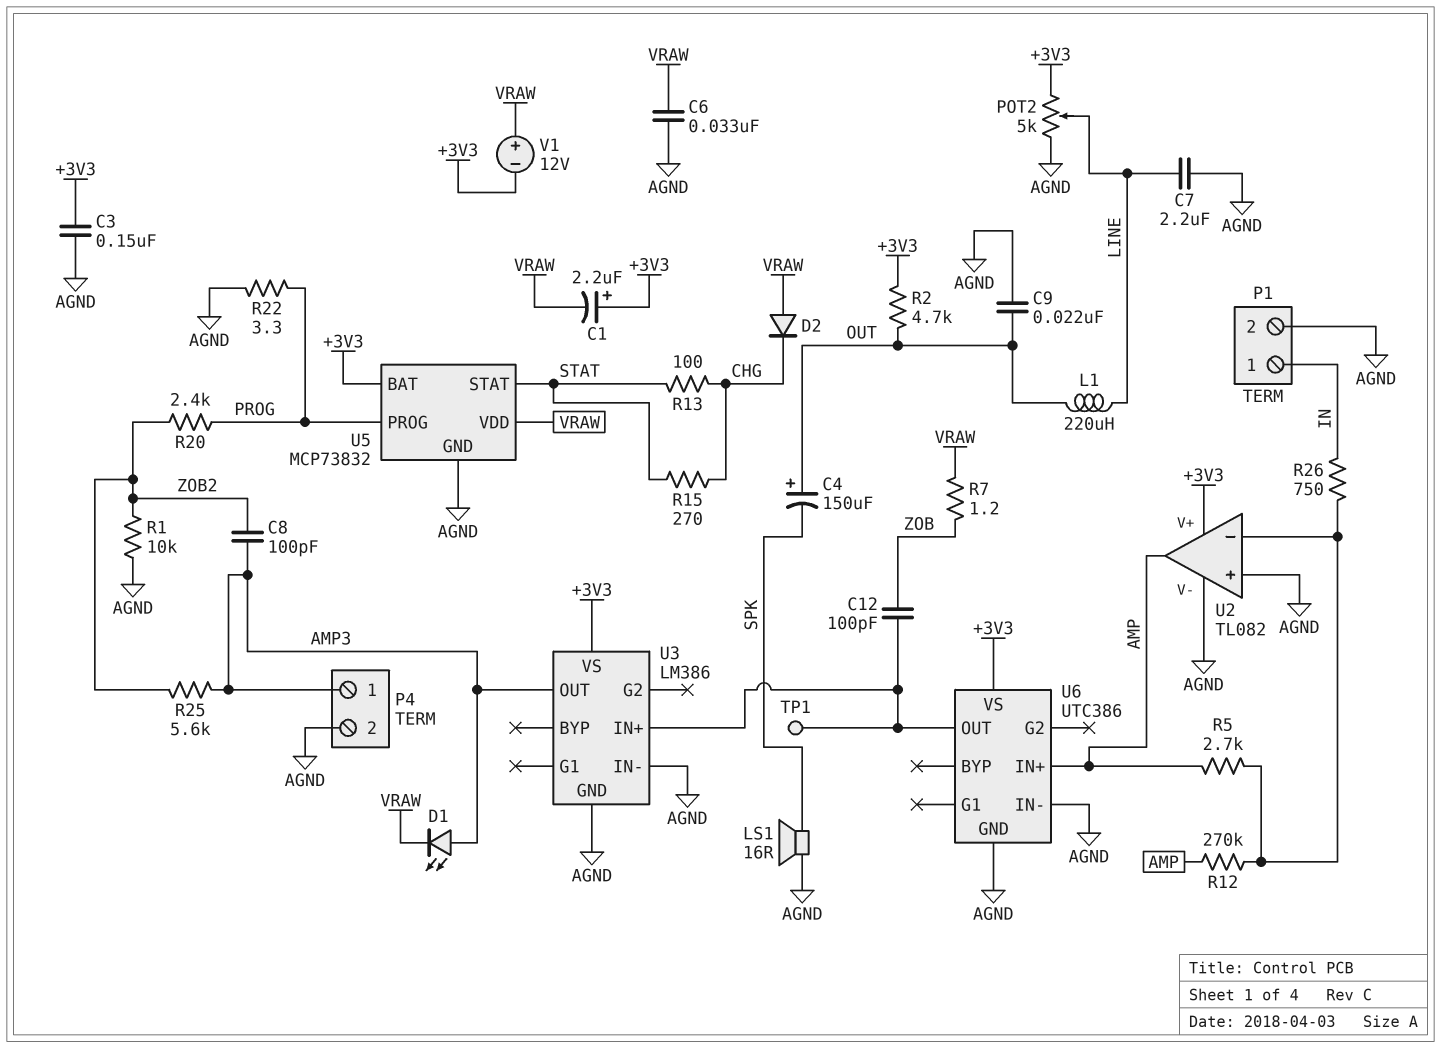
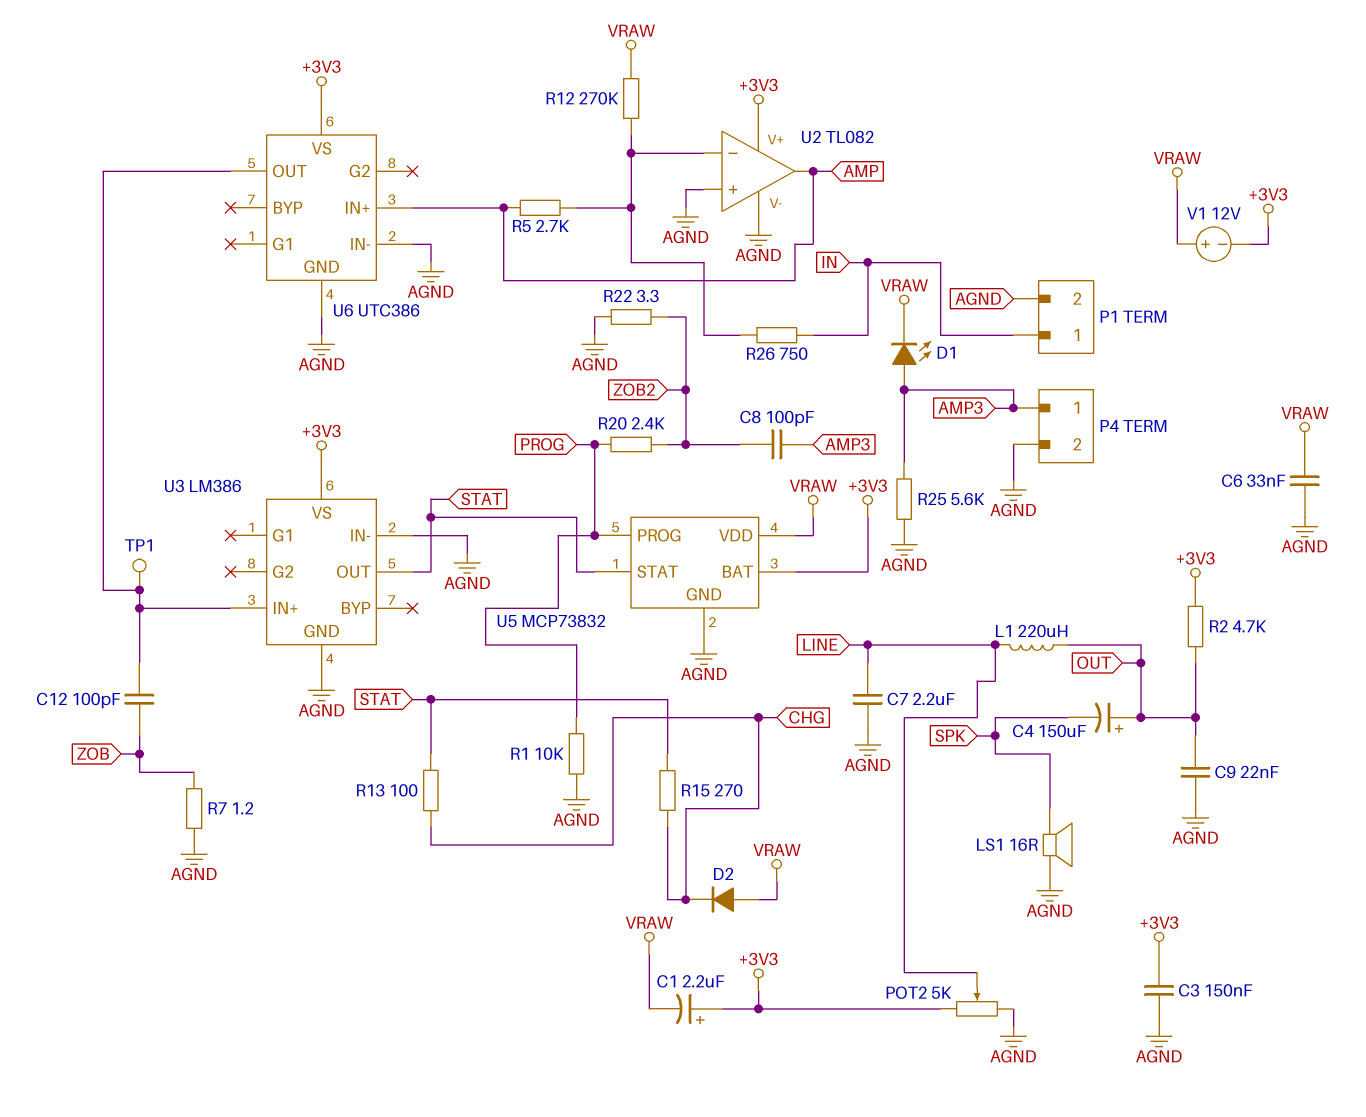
R1: 10k (AGND, ZOB2) -> 10k (AGND, PROG)
R7: 1.2 (VRAW, ZOB) -> 1.2 (AGND, ZOB)
R12: 270k (AMP, U2/in-) -> 270k (U2/in-, VRAW)
R22: 3.3 (AGND, PROG) -> 3.3 (AGND, ZOB2)
R25: 5.6k (AMP3, ZOB2) -> 5.6k (AGND, AMP3)
U3 pin OUT: AMP3 -> STAT

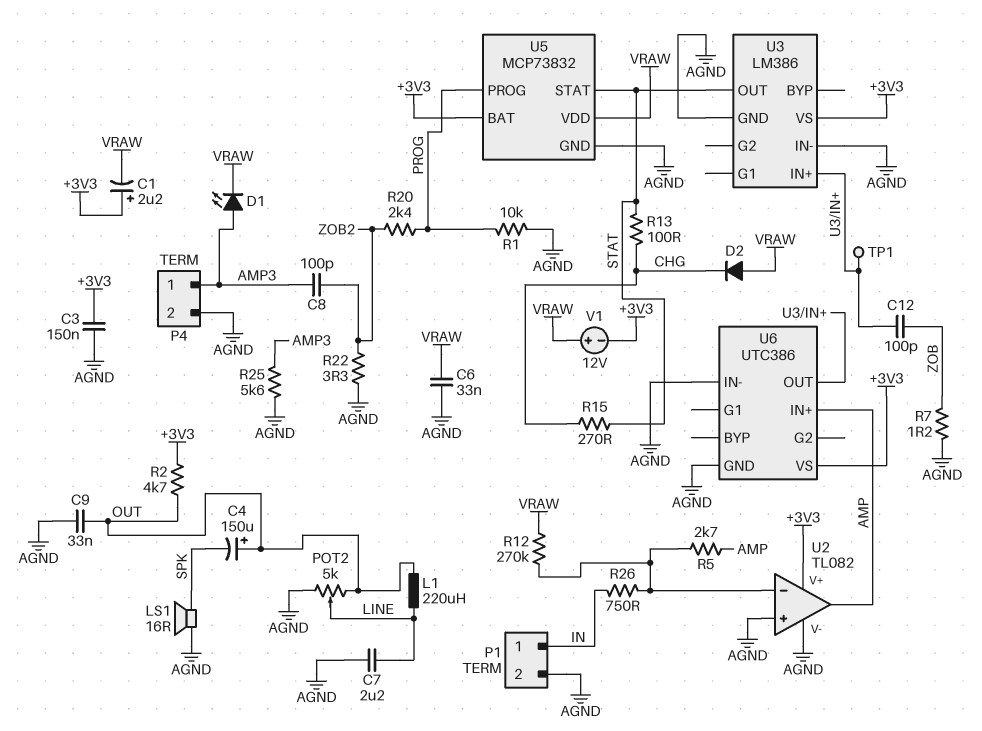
C9: 22nF (AGND, OUT) -> 33nF (AGND, OUT)
POT2: 5k (+3V3, AGND, wiper LINE) -> 5k (AGND, OUT, wiper LINE)

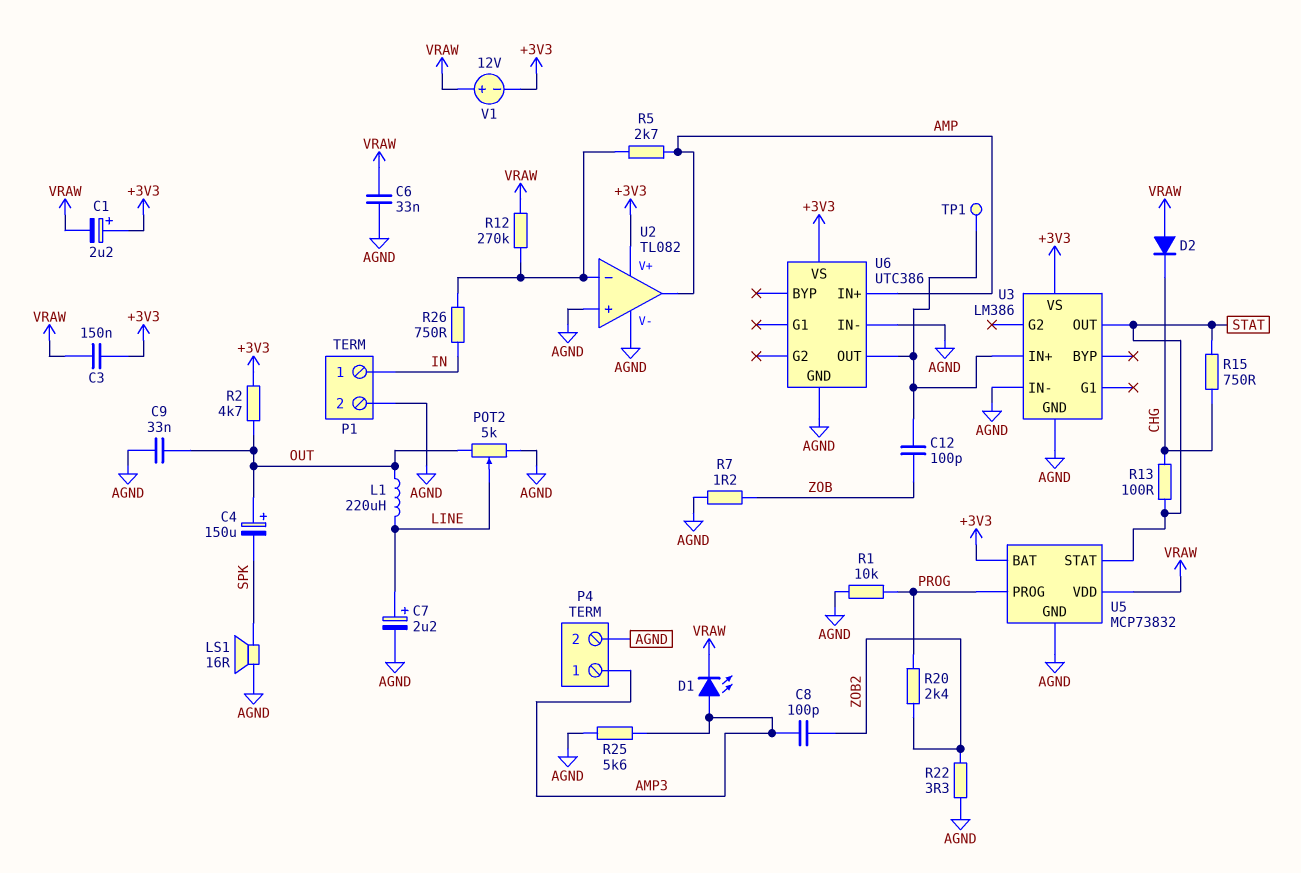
C3: 150nF (+3V3, AGND) -> 150nF (+3V3, VRAW)
C7: 2.2uF (AGND, LINE) -> 2.2uF (plus LINE, minus AGND)
R15: 270 (CHG, STAT) -> 750 (CHG, STAT)

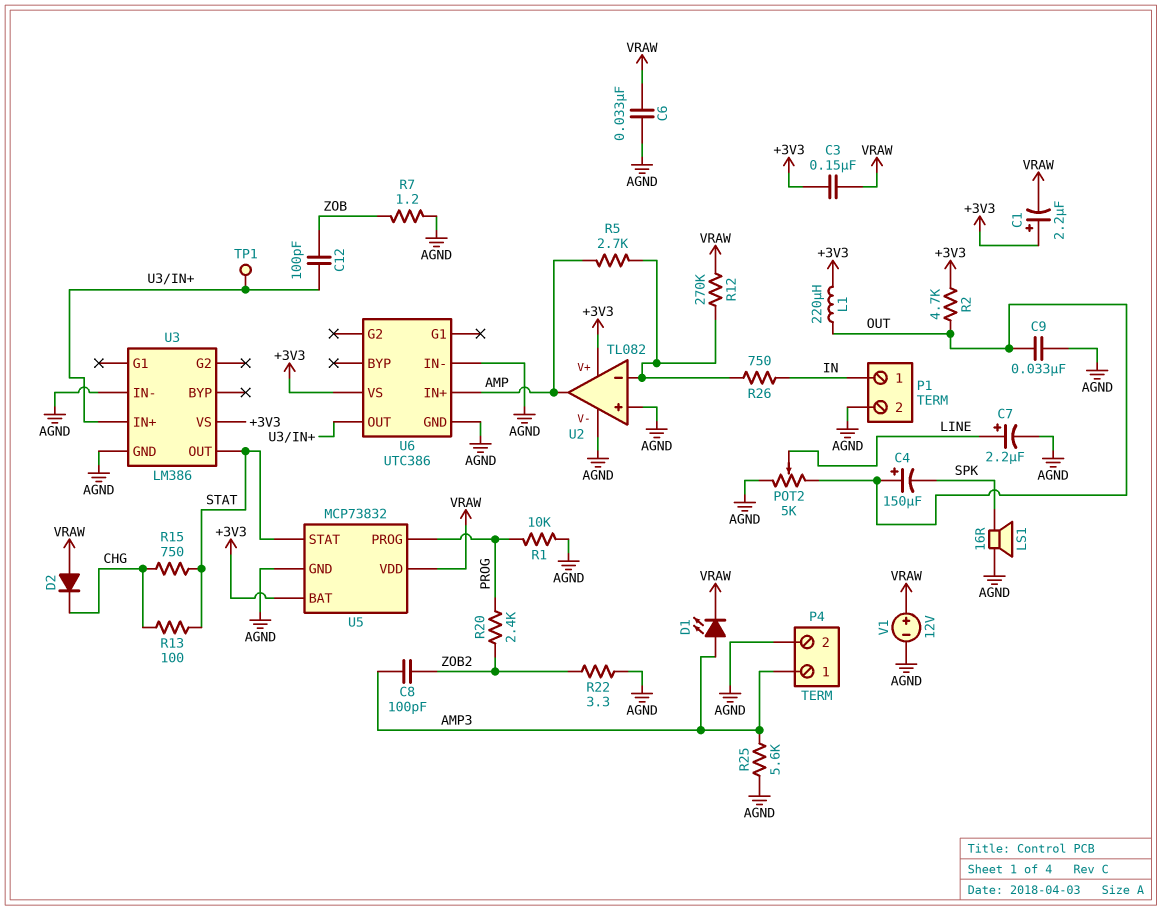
L1: 220uH (LINE, OUT) -> 220uH (+3V3, OUT)
V1: 12V (plus VRAW, minus +3V3) -> 12V (plus VRAW, minus AGND)

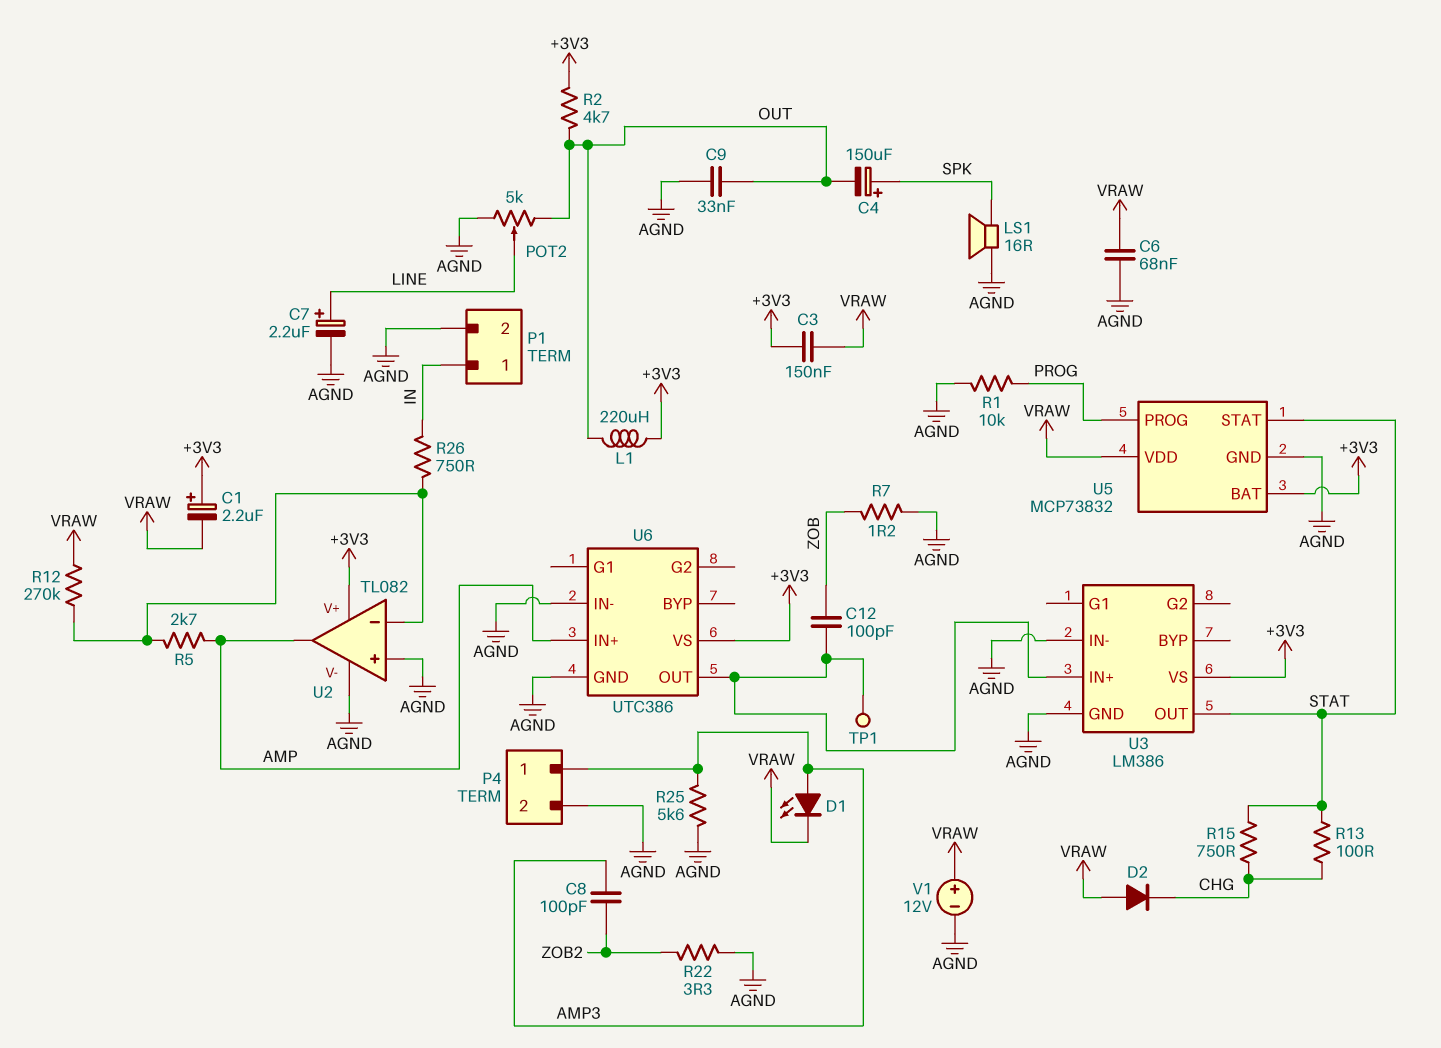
C4: 150uF (plus OUT, minus SPK) -> 150uF (plus SPK, minus OUT)
C6: 33nF (AGND, VRAW) -> 68nF (AGND, VRAW)
R20: 2.4k (PROG, ZOB2) -> none

